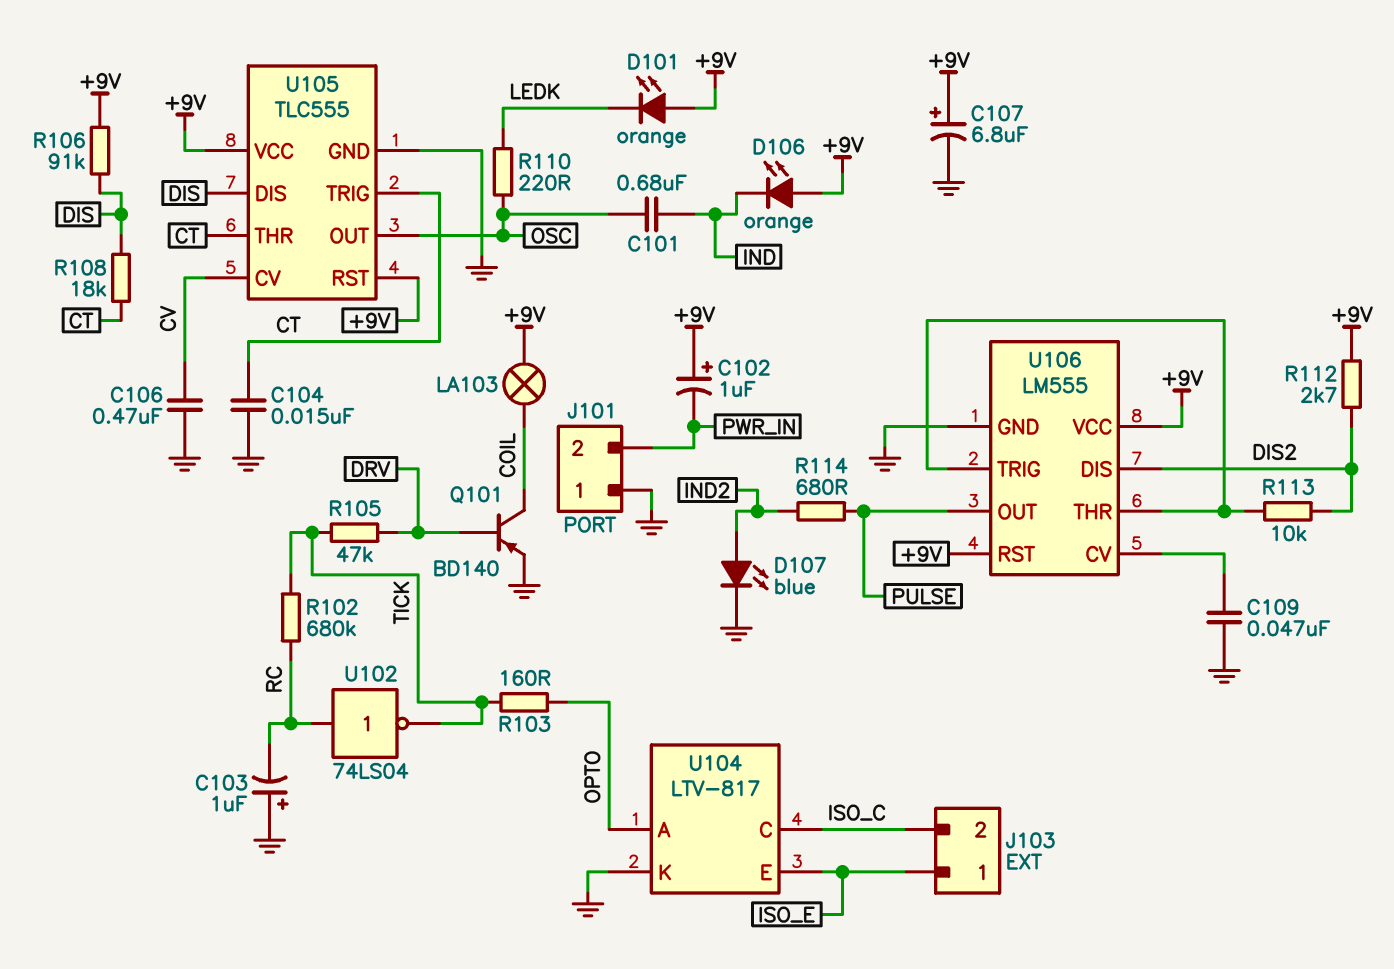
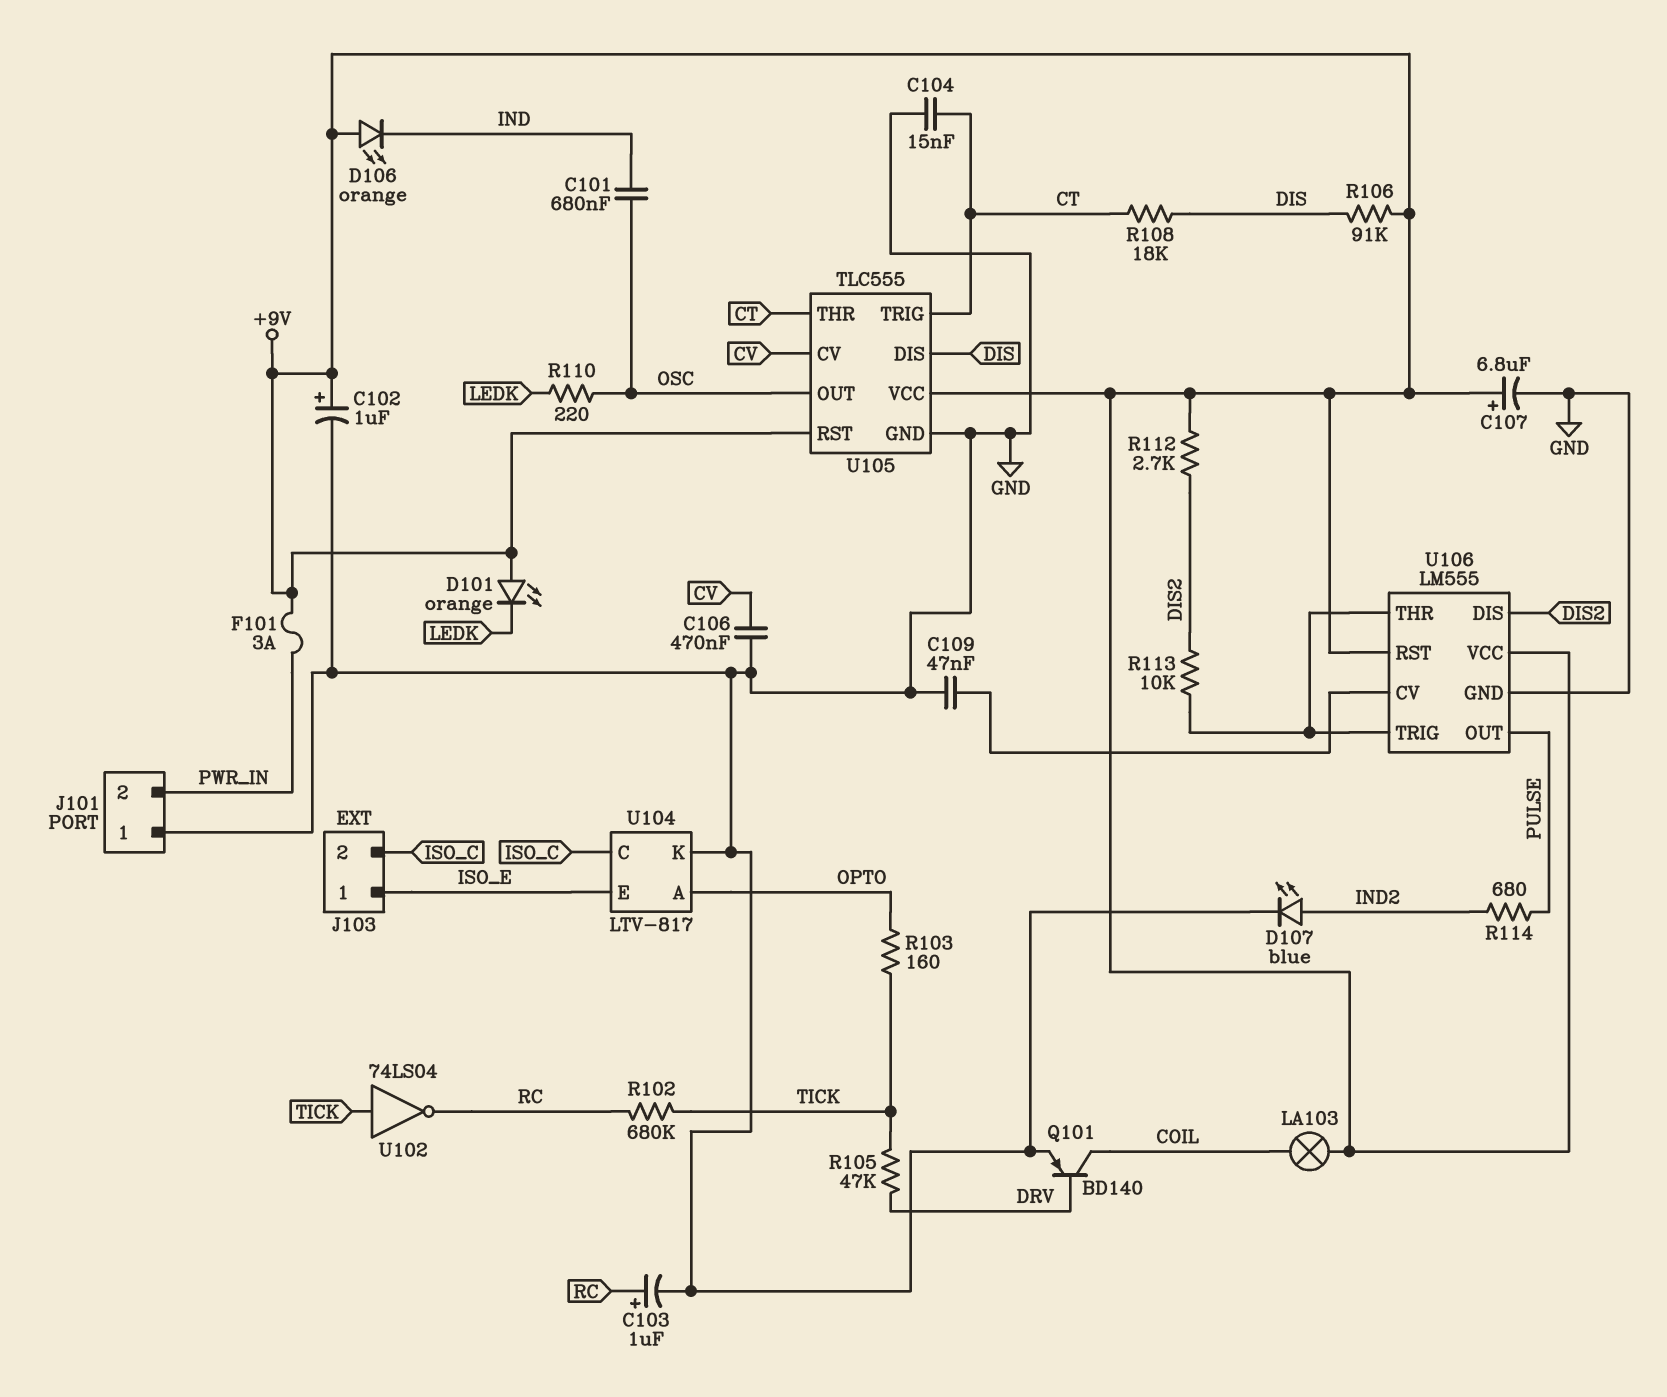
C102: 1uF (plus +9V, minus PWR_IN) -> 1uF (plus +9V, minus GND)
C103: 1uF (plus GND, minus RC) -> 1uF (plus RC, minus GND)
F101: none -> 3A (+9V, PWR_IN)
U102: NOT 74LS04 (in RC, out TICK) -> NOT 74LS04 (in TICK, out RC)

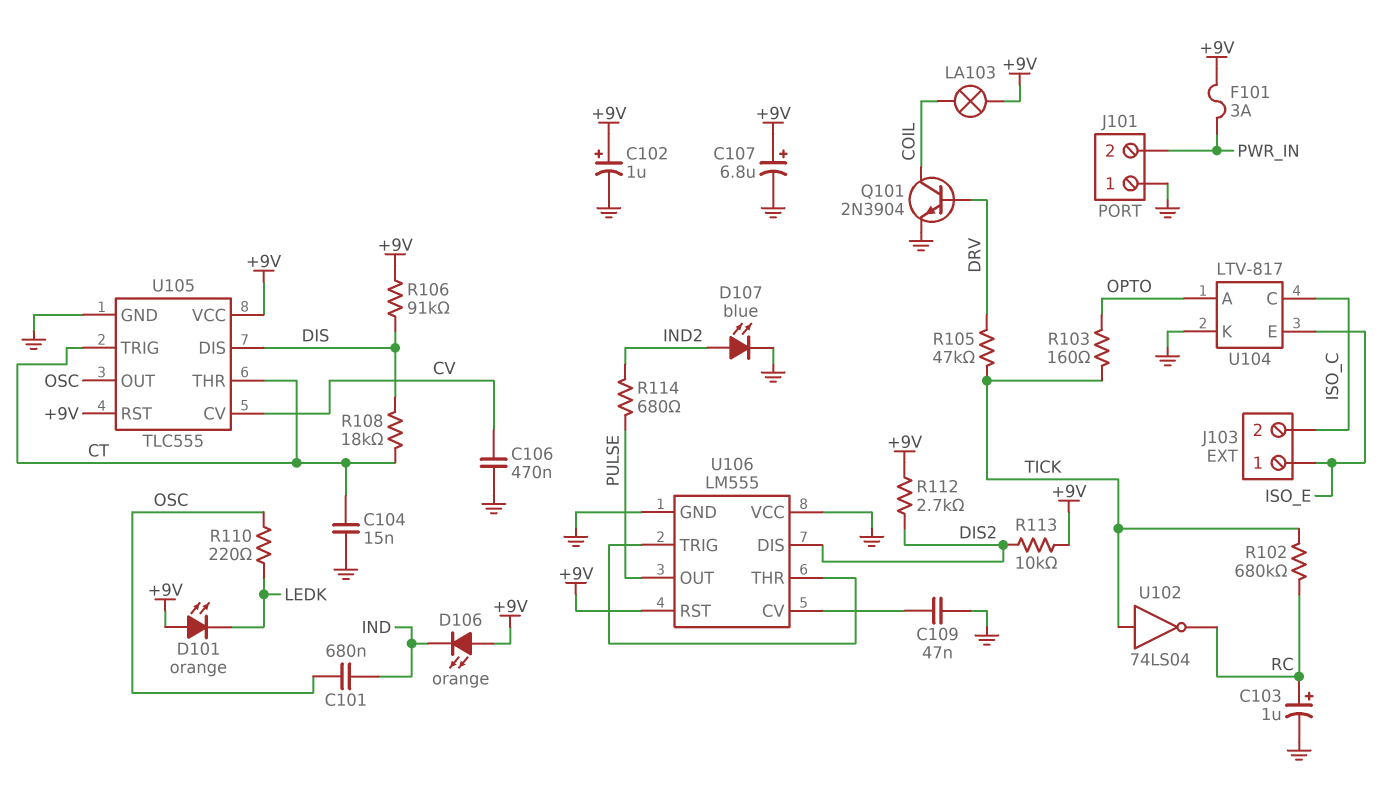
Q101: PNP BD140 (B DRV, C COIL, E GND) -> NPN 2N3904 (B DRV, C COIL, E GND)
R113: 10k (DIS2, U106/THR) -> 10k (+9V, DIS2)
U106 pin VCC: +9V -> GND

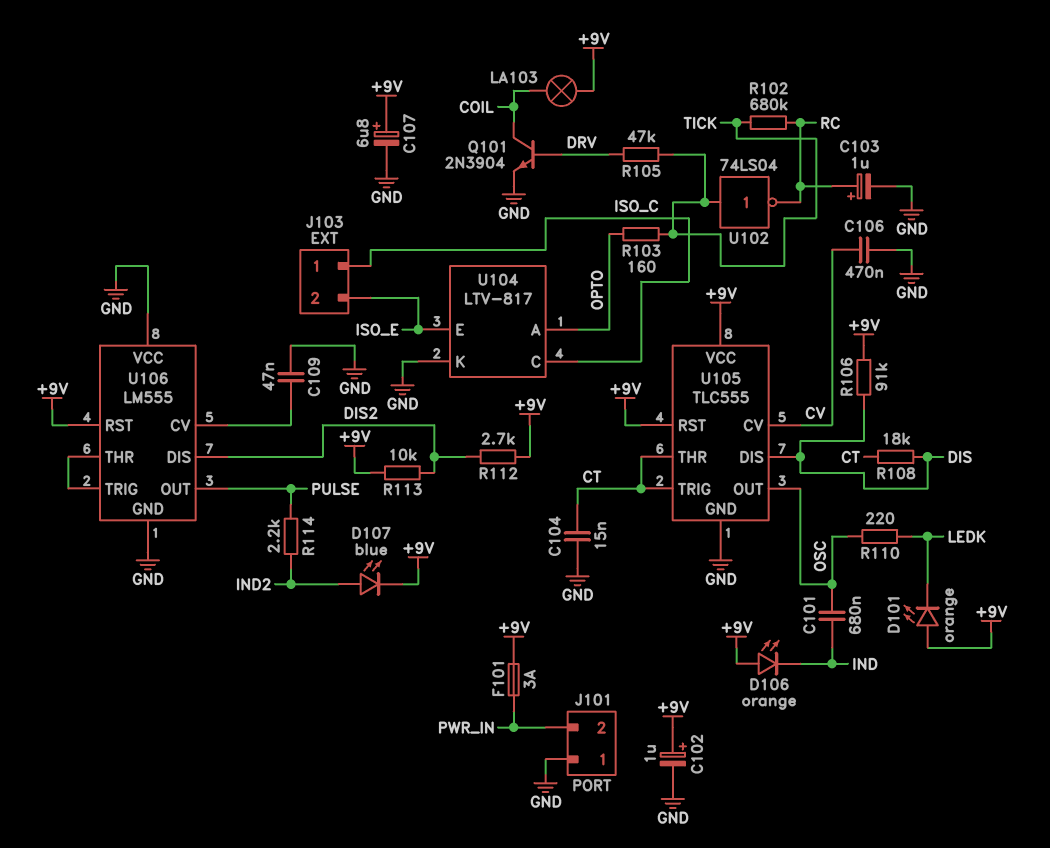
D107: LED blue (A IND2, K GND) -> LED blue (A IND2, K +9V)
J103 pin 1: ISO_E -> ISO_C
J103 pin 2: ISO_C -> ISO_E
R114: 680 (IND2, PULSE) -> 2.2k (IND2, PULSE)

